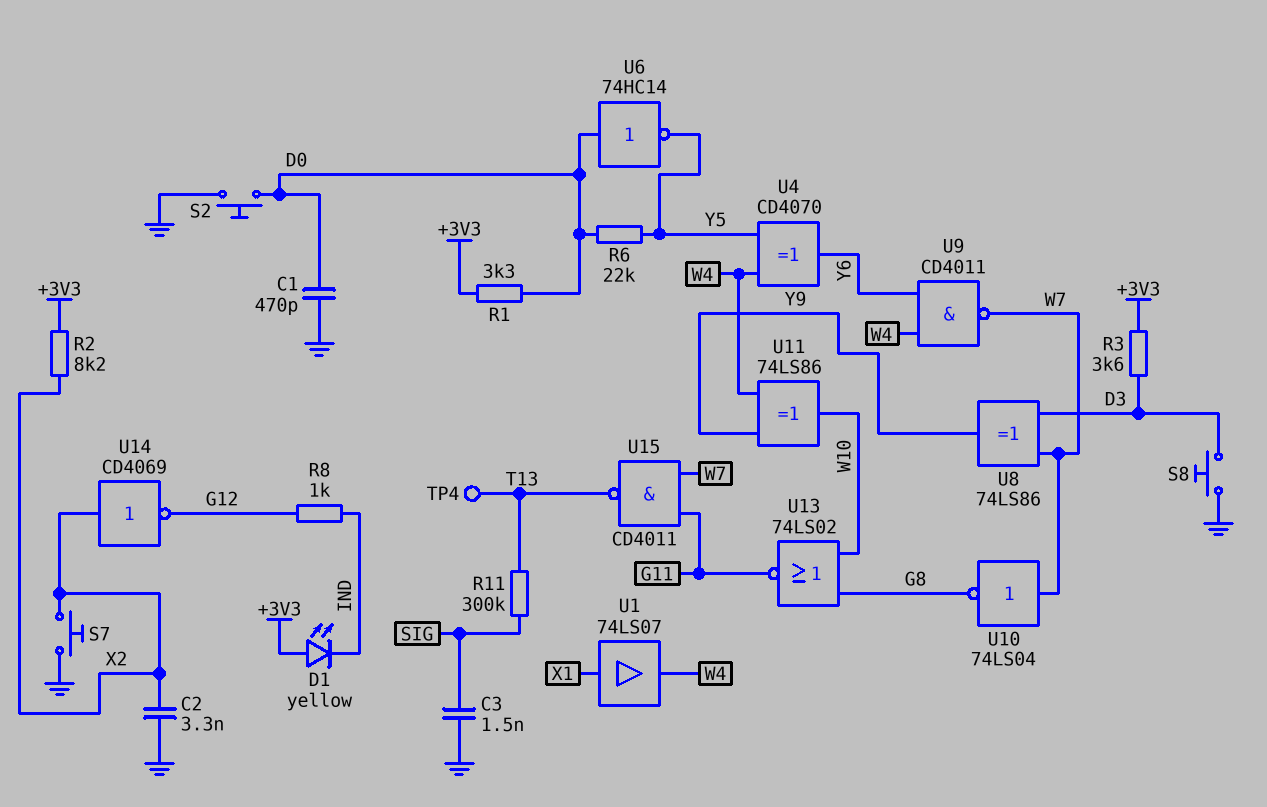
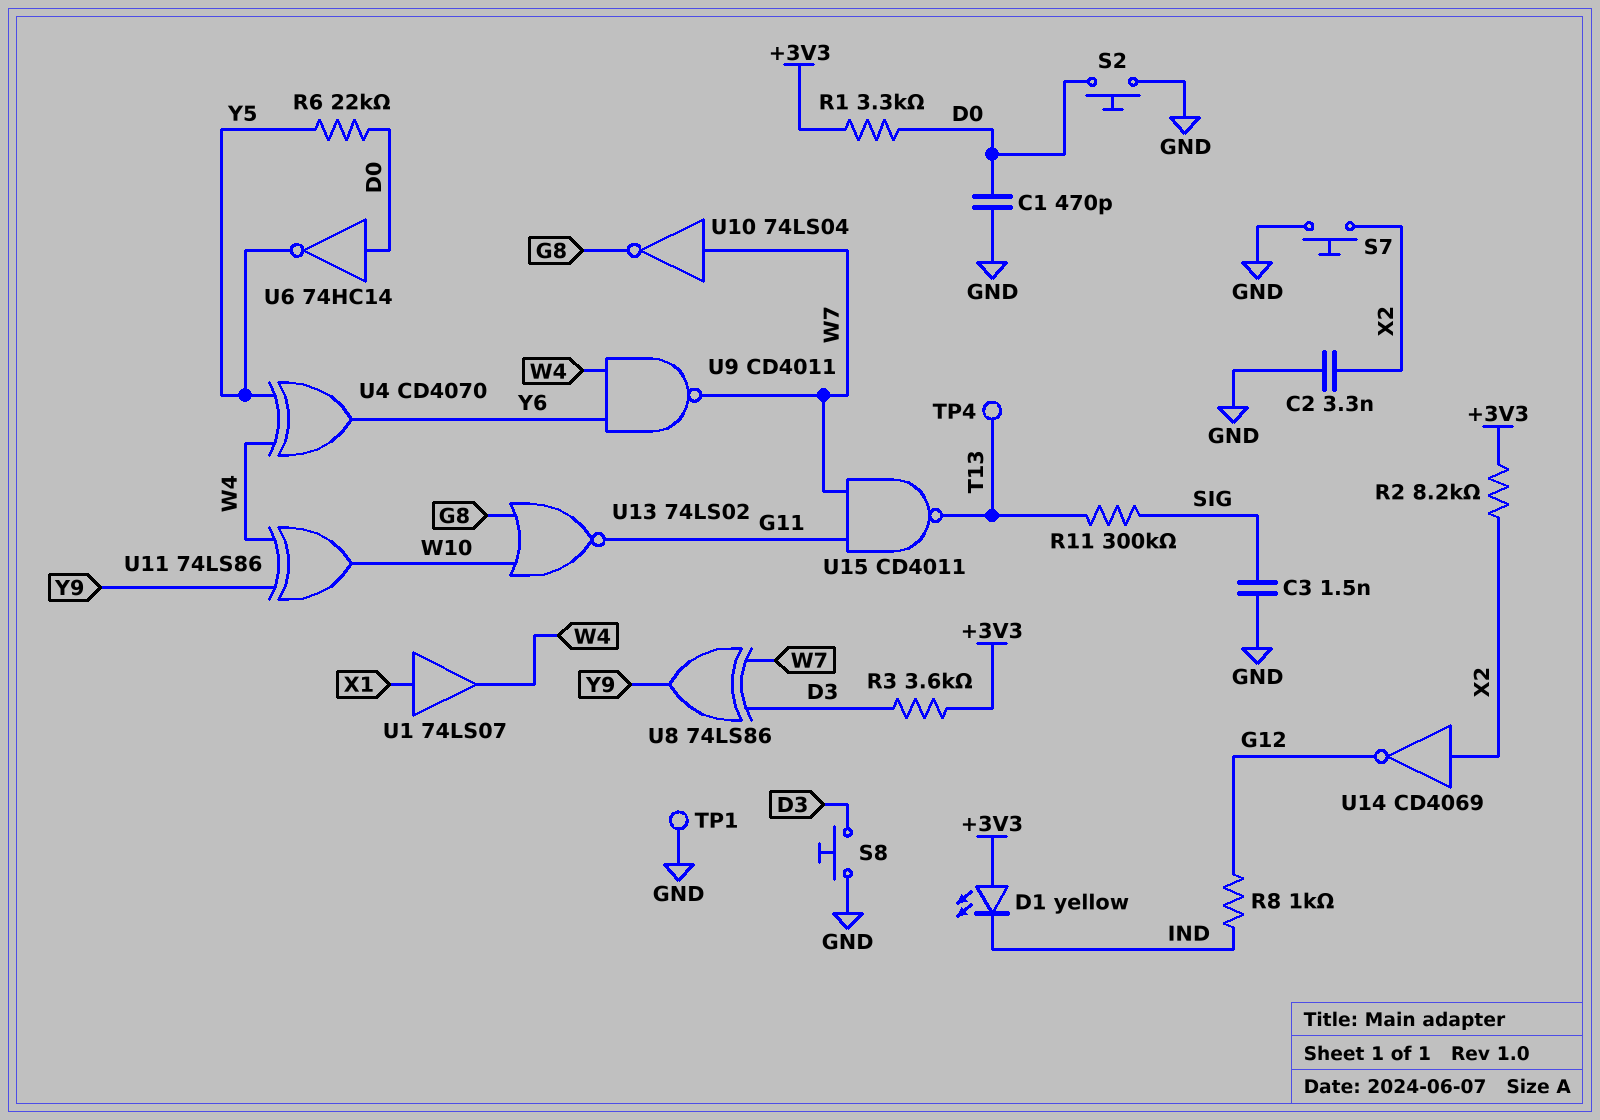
TP1: none -> test point (GND)

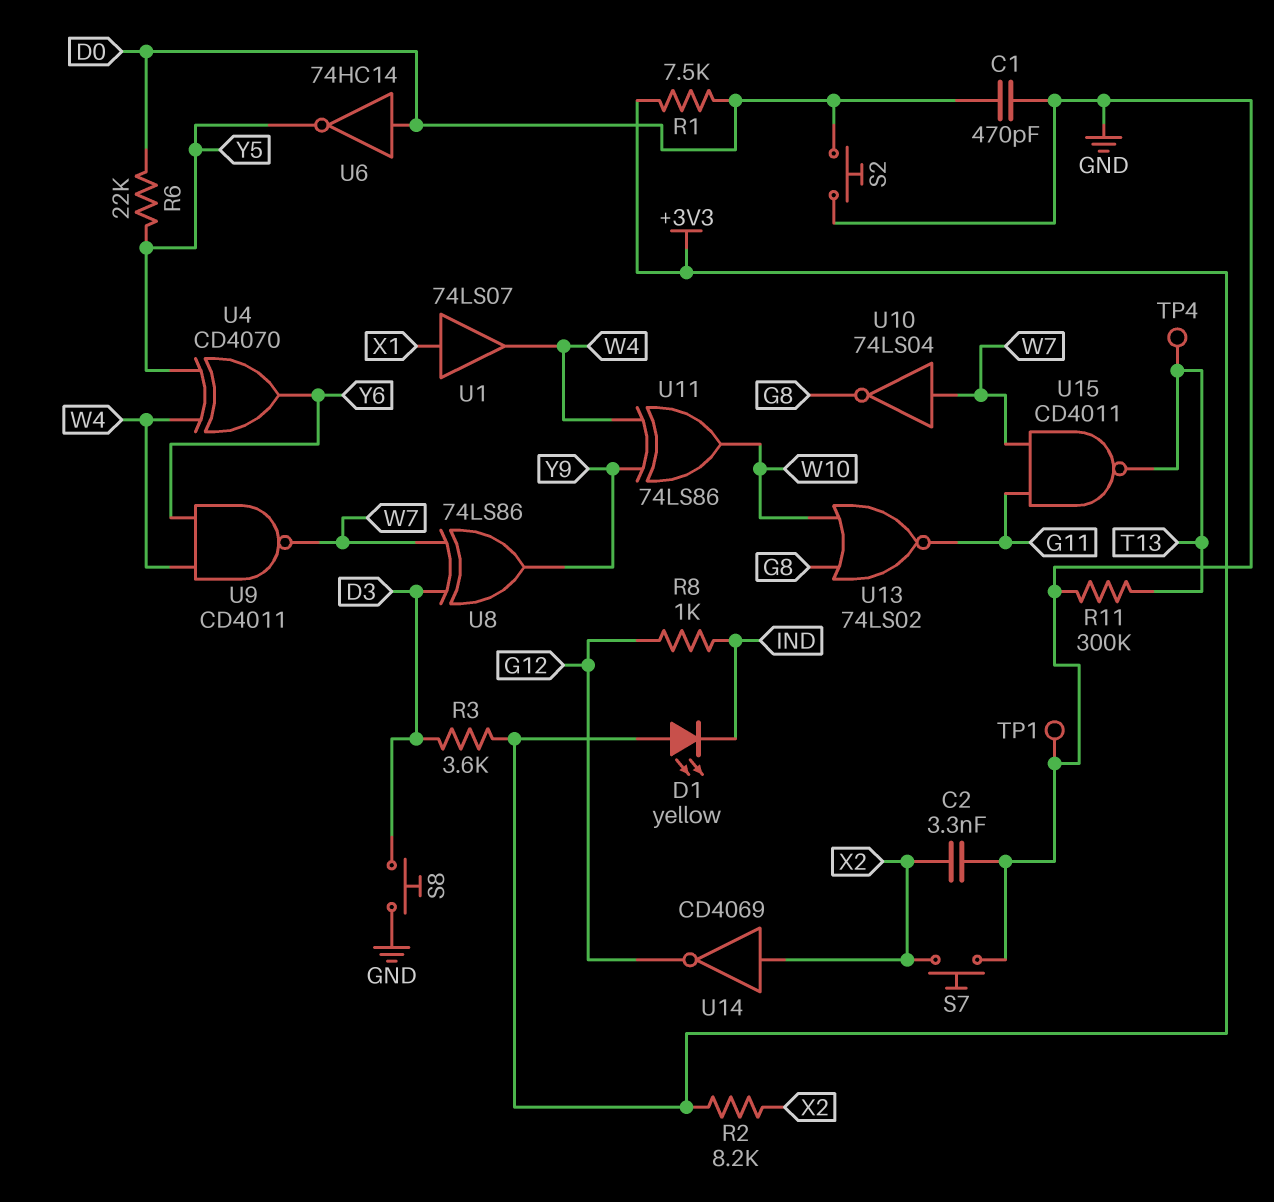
C3: 1.5nF (GND, SIG) -> none
R1: 3.3k (+3V3, D0) -> 7.5k (+3V3, D0)
R11: 300k (SIG, T13) -> 300k (GND, T13)

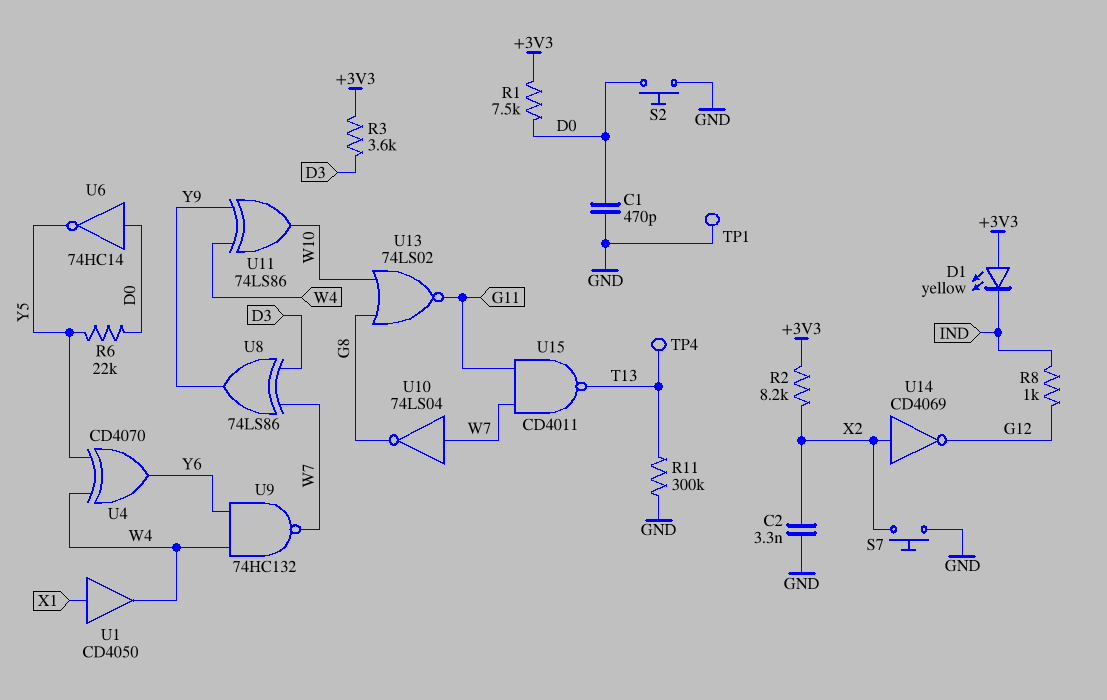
S8: button (D3, GND) -> none
U1: buffer 74LS07 (in X1, out W4) -> buffer CD4050 (in X1, out W4)
U9: NAND CD4011 (in W4, in Y6, out W7) -> NAND 74HC132 (in W4, in Y6, out W7)

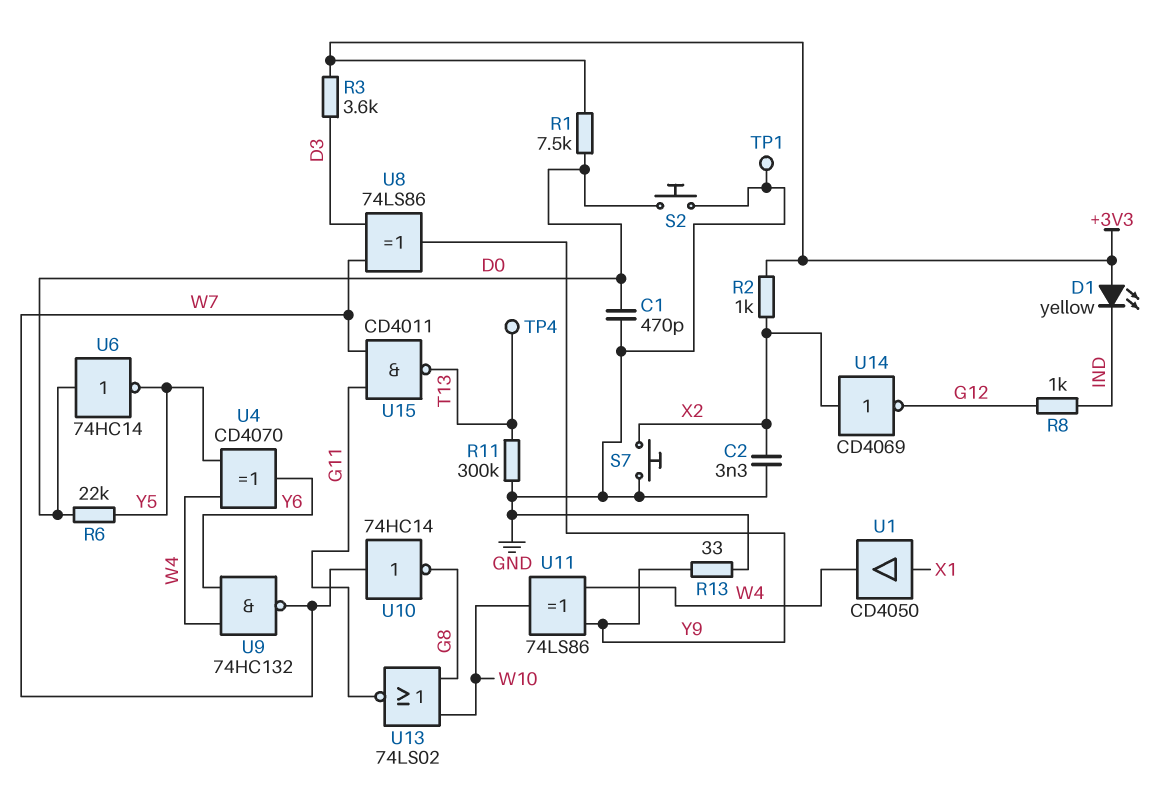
R2: 8.2k (+3V3, X2) -> 1k (+3V3, X2)
R13: none -> 33 (GND, Y9)
U10: NOT 74LS04 (in W7, out G8) -> NOT 74HC14 (in W7, out G8)

